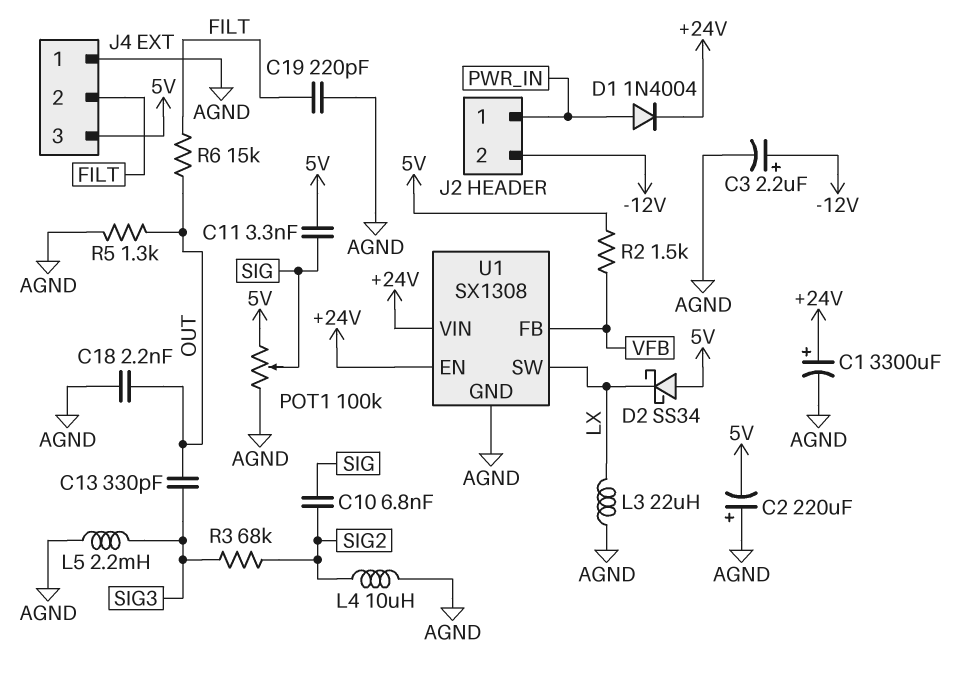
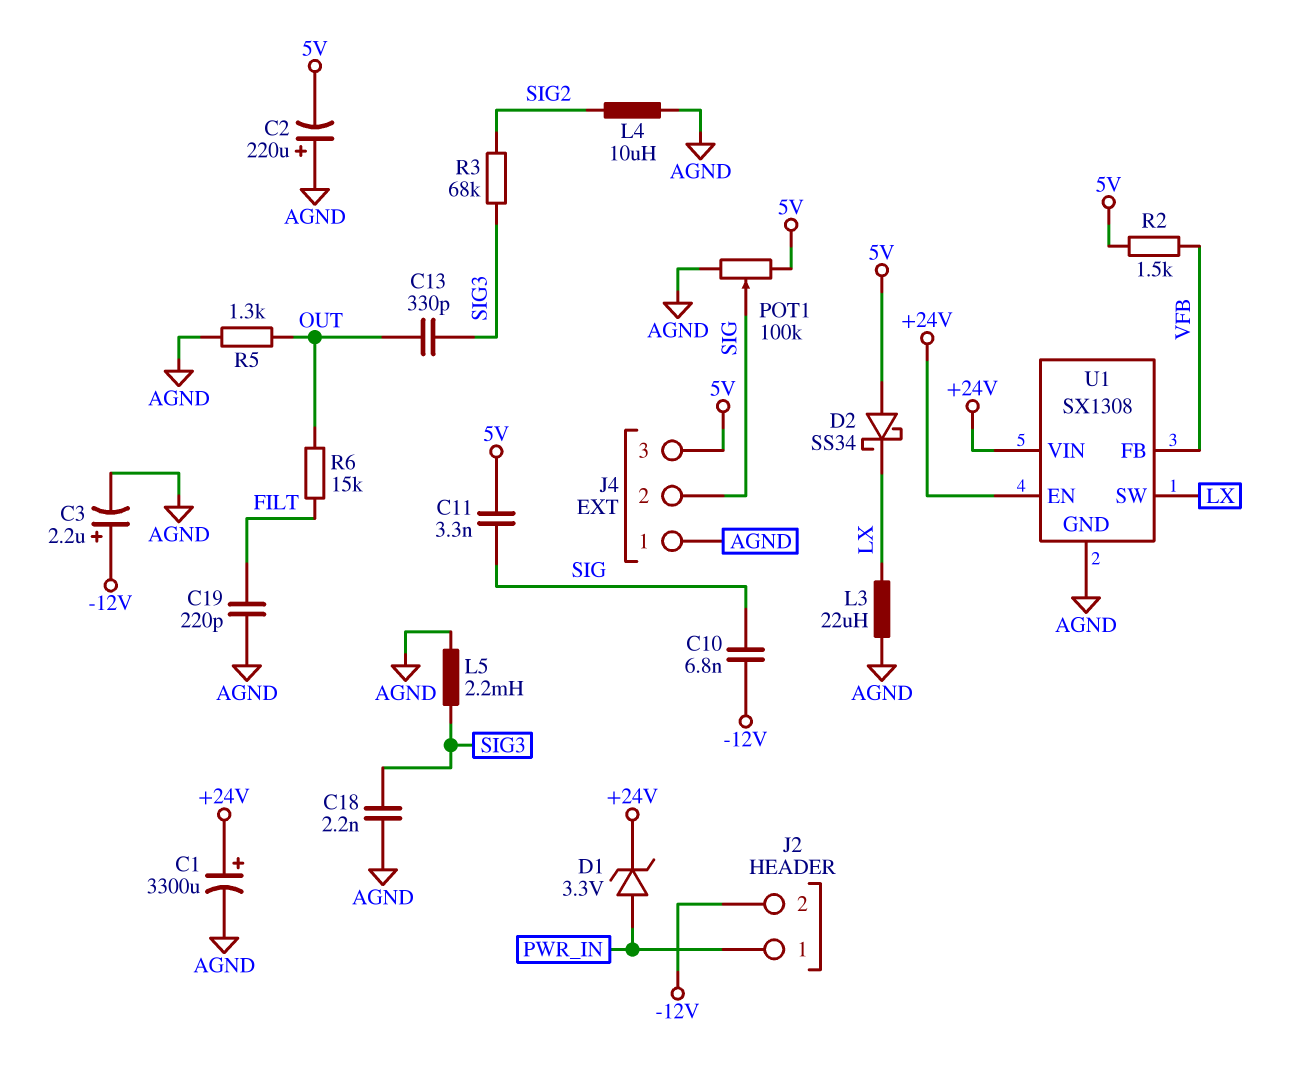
C10: 6.8nF (SIG, SIG2) -> 6.8nF (-12V, SIG)
C18: 2.2nF (AGND, OUT) -> 2.2nF (AGND, SIG3)
D1: diode 1N4004 (A PWR_IN, K +24V) -> zener 3.3V (A PWR_IN, K +24V)
J4 pin 2: FILT -> SIG

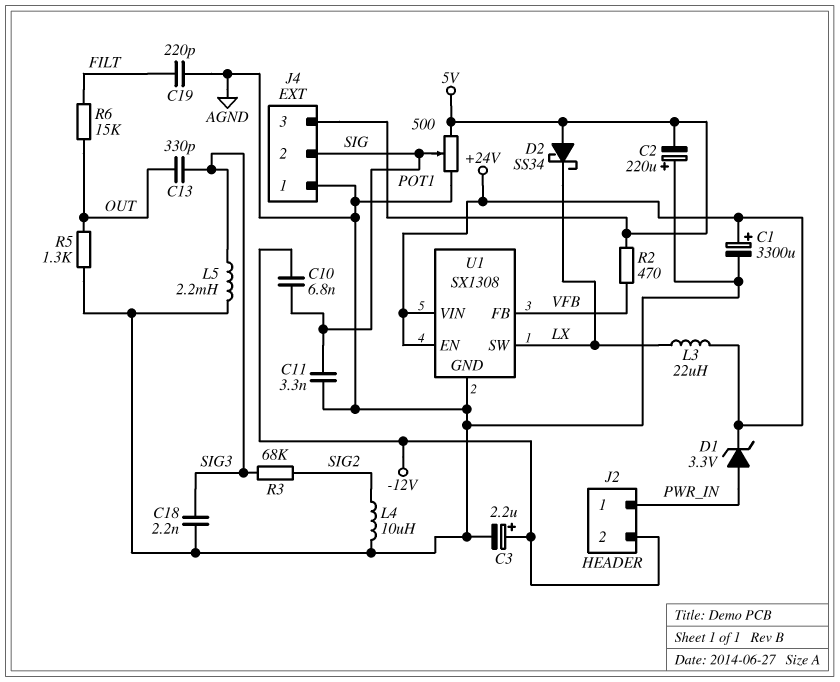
C11: 3.3nF (5V, SIG) -> 3.3nF (AGND, SIG)
L3: 22uH (AGND, LX) -> 22uH (+24V, LX)
POT1: 100k (5V, AGND, wiper SIG) -> 500 (5V, AGND, wiper SIG)
R2: 1.5k (5V, VFB) -> 470 (5V, VFB)

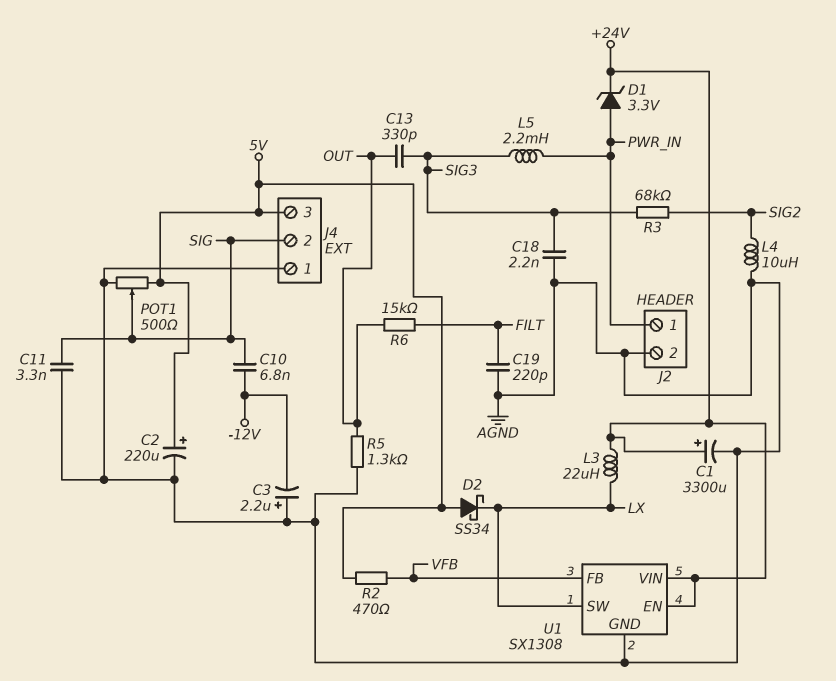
C2: 220uF (plus AGND, minus 5V) -> 220uF (plus 5V, minus AGND)
C3: 2.2uF (plus -12V, minus AGND) -> 2.2uF (plus AGND, minus -12V)
J2 pin 2: -12V -> AGND
L5: 2.2mH (AGND, SIG3) -> 2.2mH (PWR_IN, SIG3)

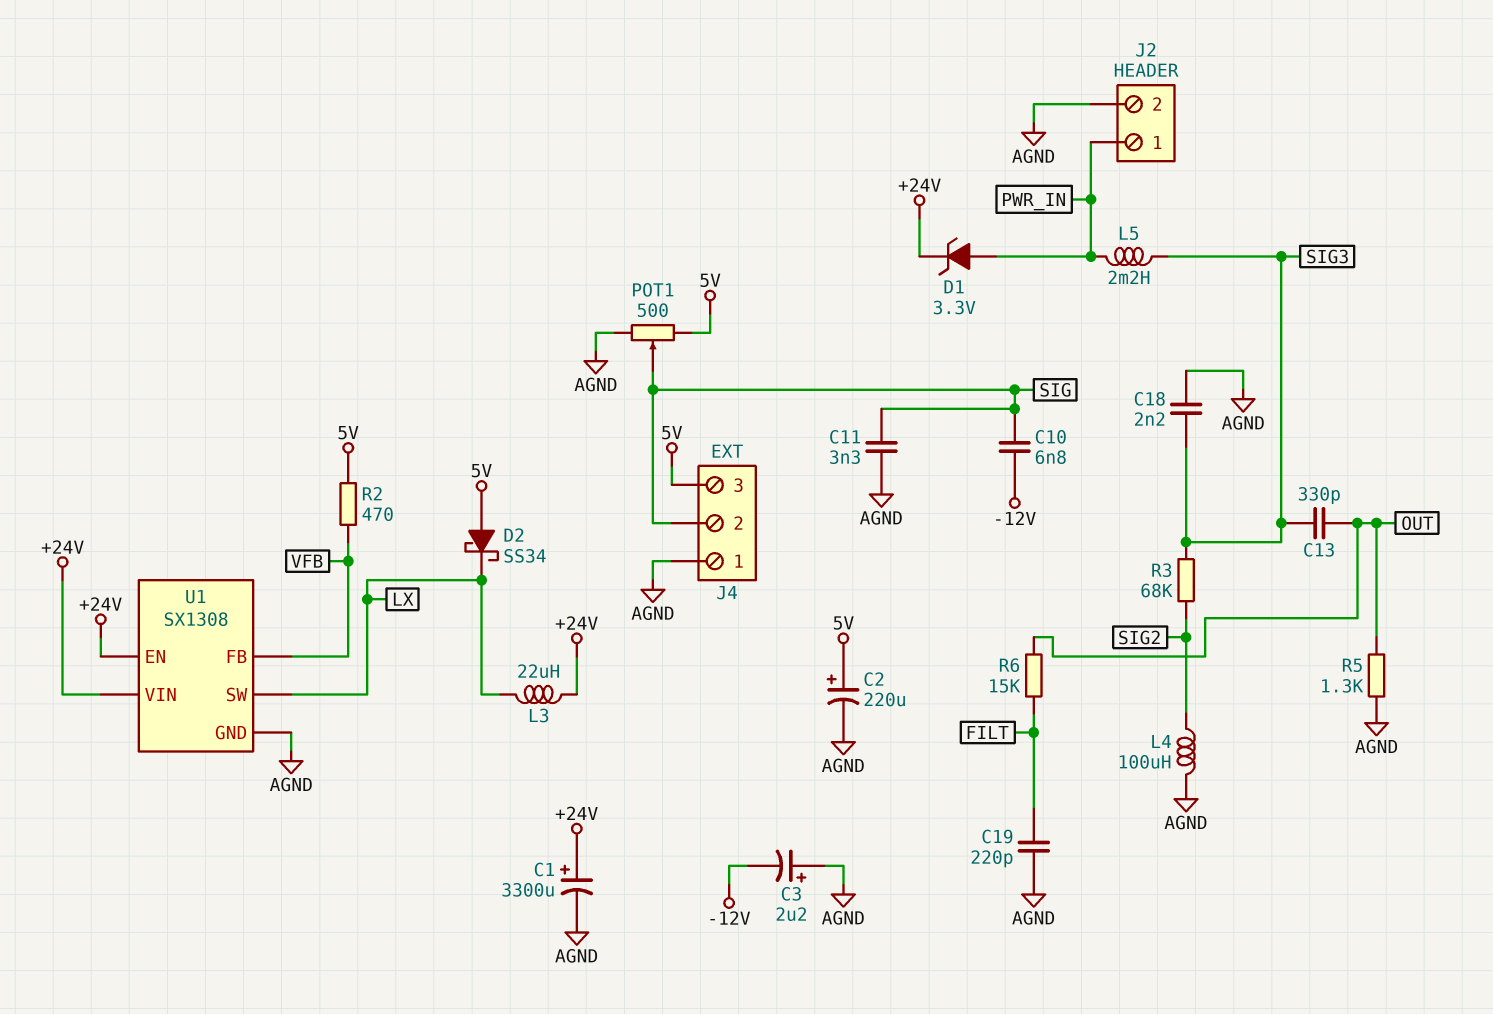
L4: 10uH (AGND, SIG2) -> 100uH (AGND, SIG2)

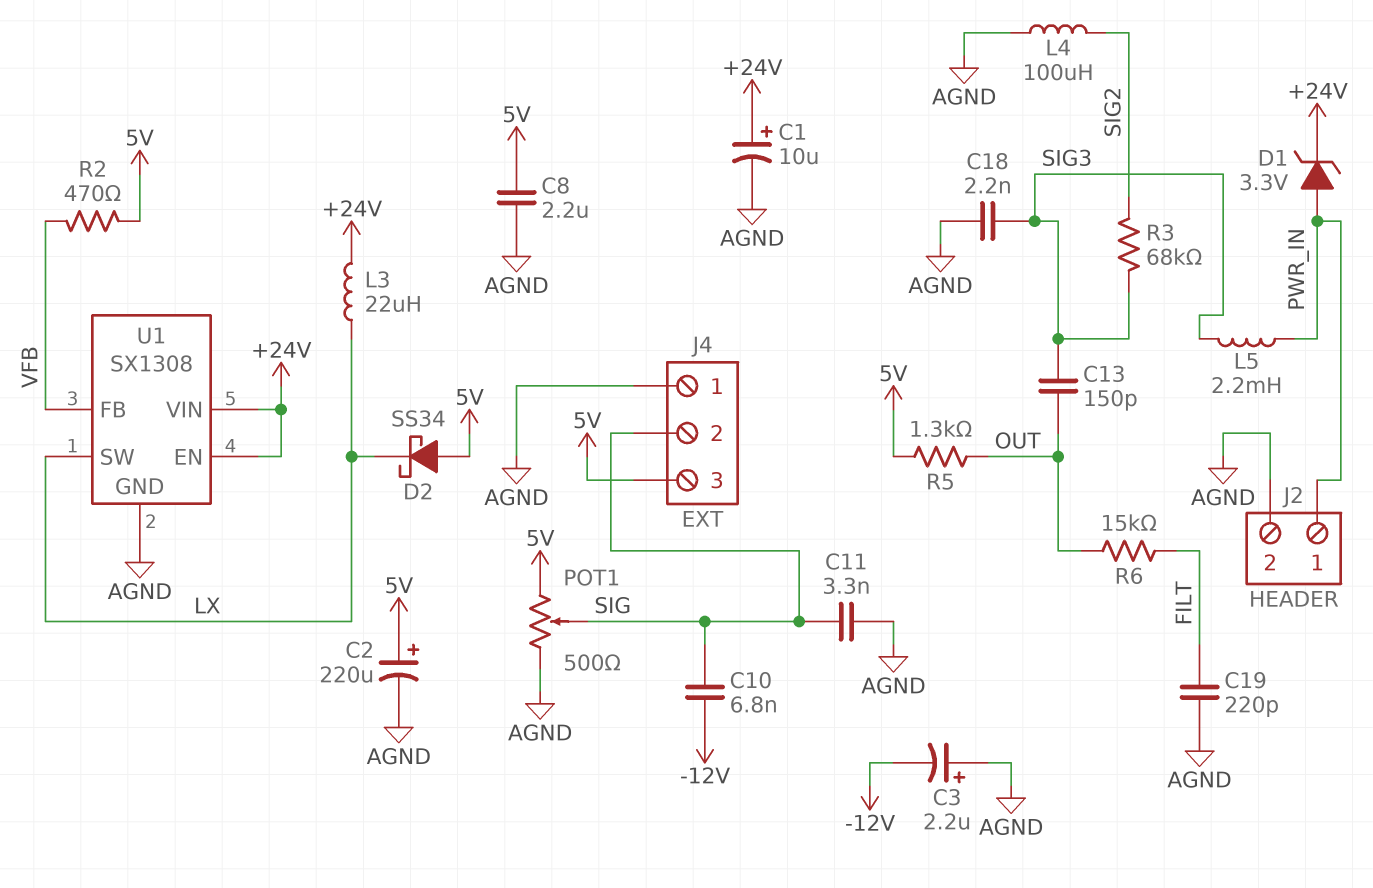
C1: 3300uF (plus +24V, minus AGND) -> 10uF (plus +24V, minus AGND)
C8: none -> 2.2uF (5V, AGND)
C13: 330pF (OUT, SIG3) -> 150pF (OUT, SIG3)
R5: 1.3k (AGND, OUT) -> 1.3k (5V, OUT)

